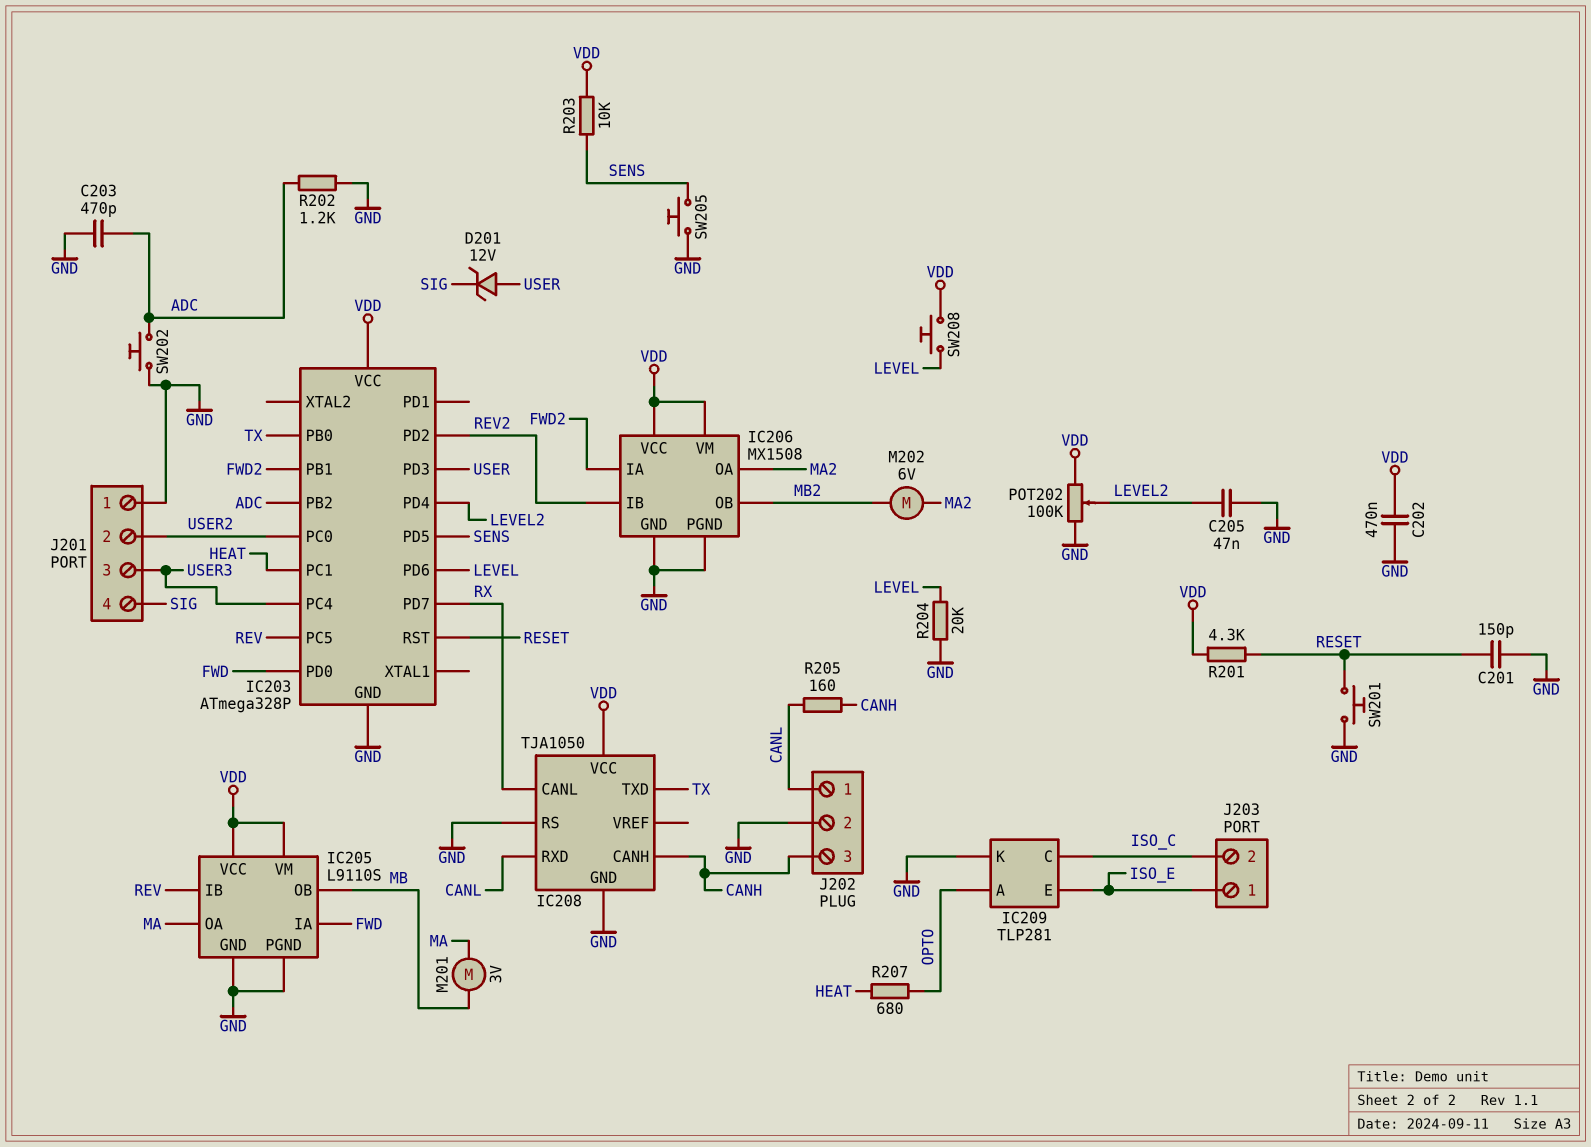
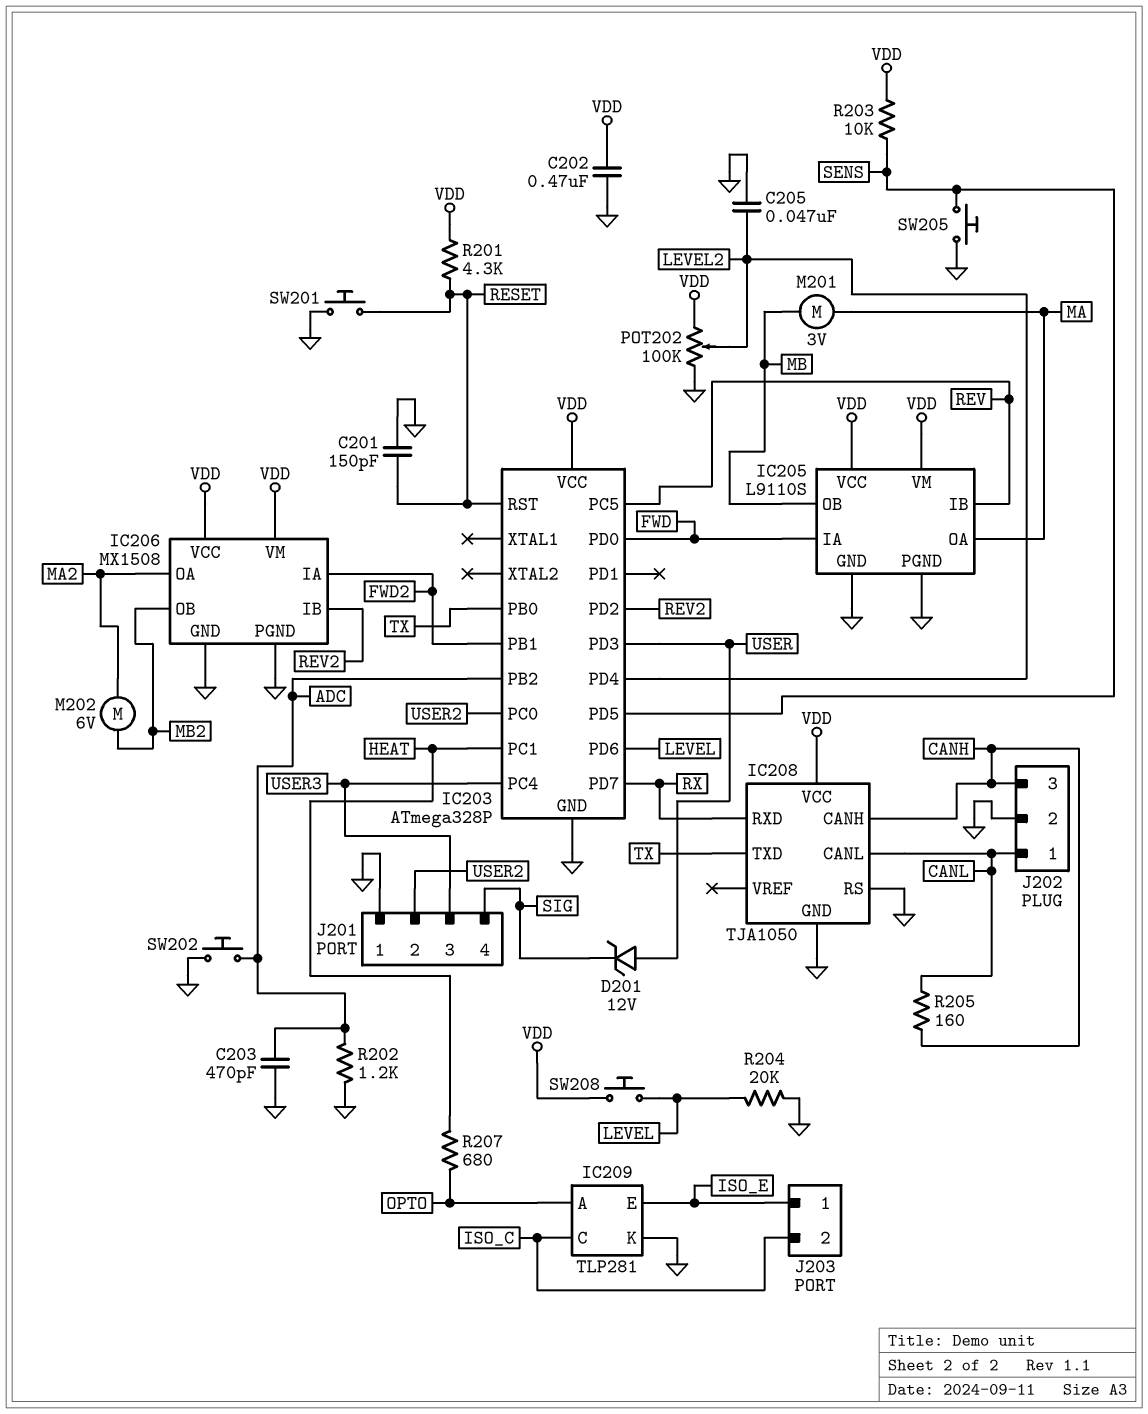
IC208 pin CANL: RX -> CANL
IC208 pin RXD: CANL -> RX

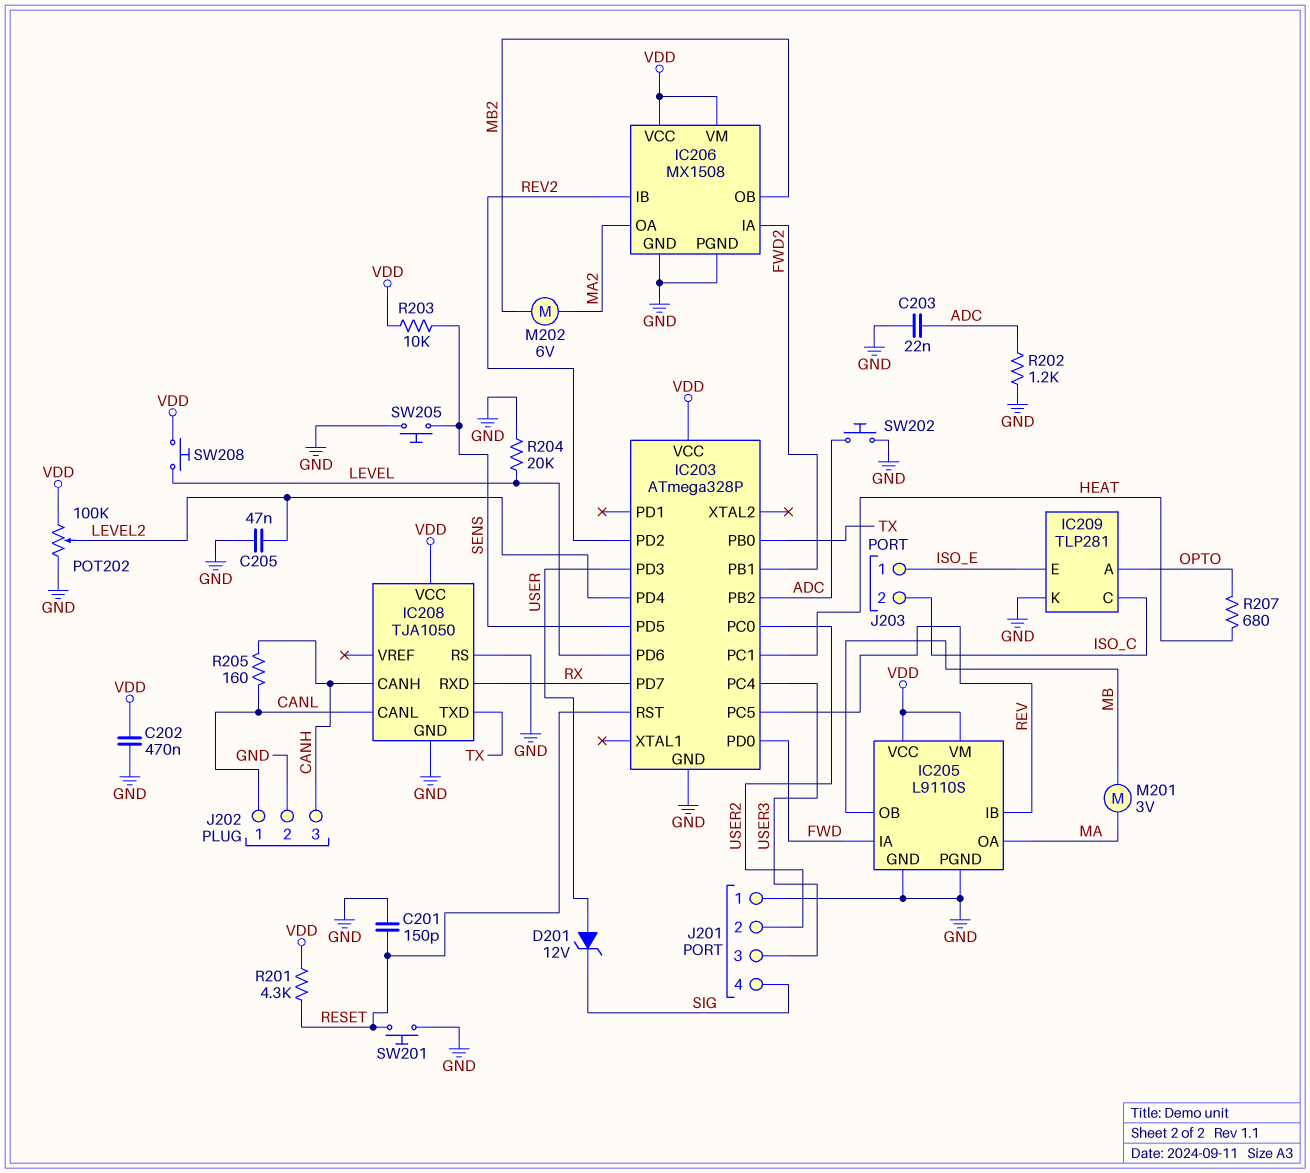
C203: 470pF (ADC, GND) -> 22nF (ADC, GND)

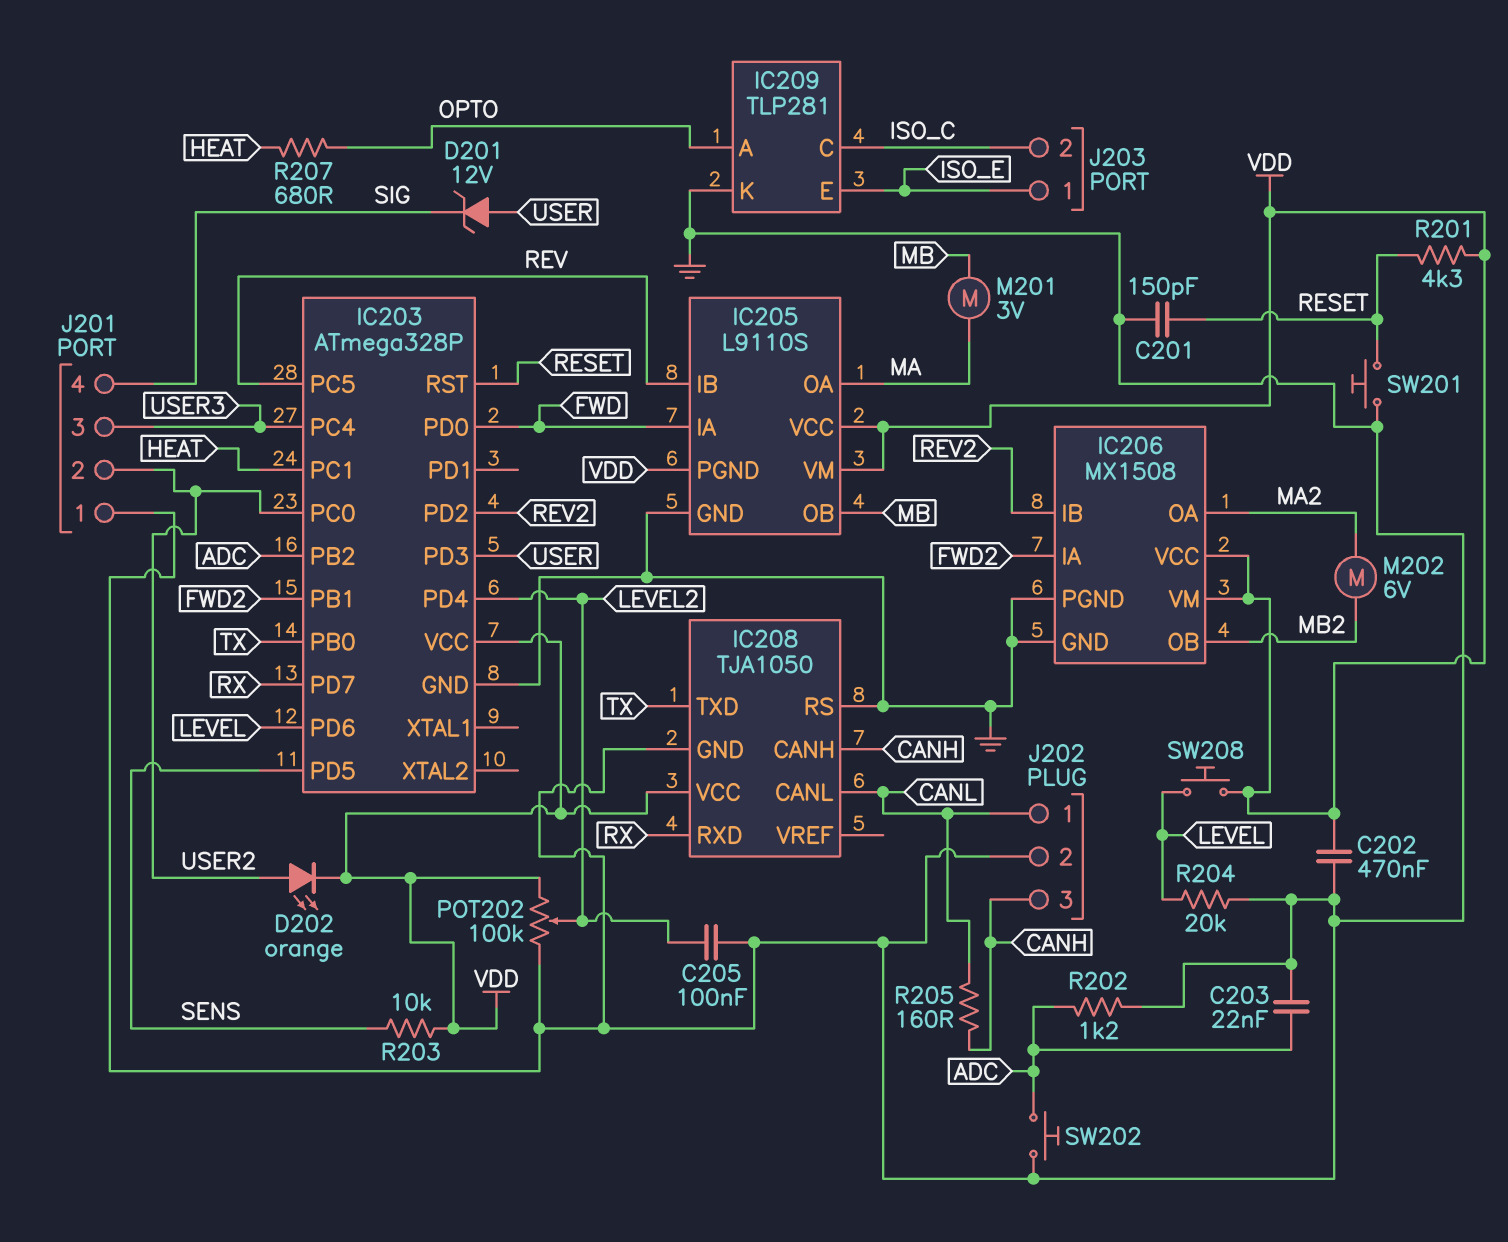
C205: 47nF (GND, LEVEL2) -> 100nF (GND, LEVEL2)
D202: none -> LED orange (A USER2, K VDD)
IC205 pin PGND: GND -> VDD
SW205: button (GND, SENS) -> none

